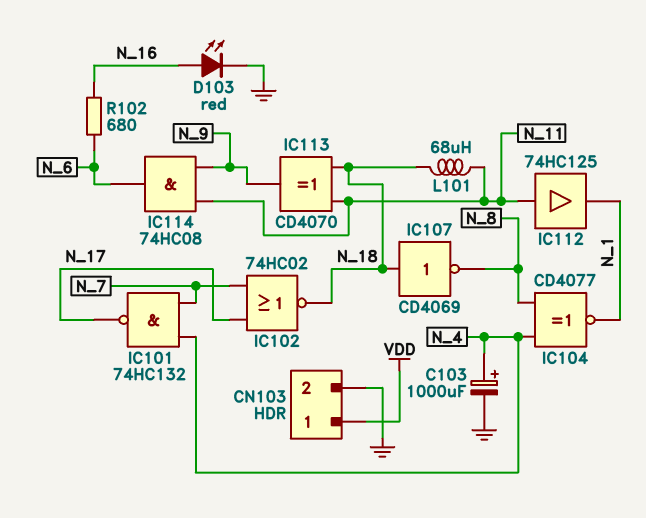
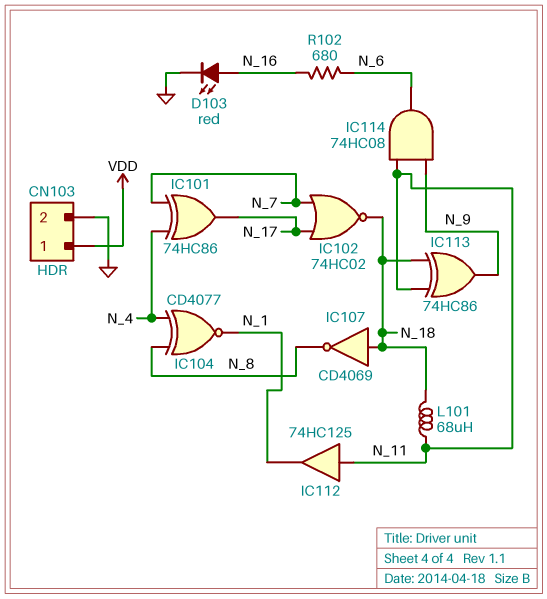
C103: 1000uF (plus N_4, minus GND) -> none
IC101: NAND 74HC132 (in N_4, in N_7, out N_17) -> XOR 74HC86 (in N_4, in N_7, out N_17)
IC113: XOR CD4070 (in N_11, in N_18, out N_9) -> XOR 74HC86 (in N_11, in N_18, out N_9)

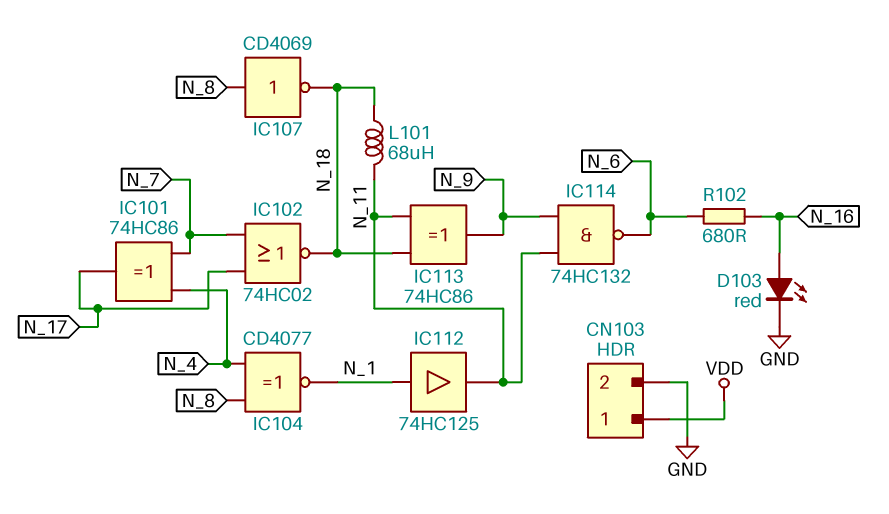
IC107: NOT CD4069 (in N_18, out N_8) -> NOT CD4069 (in N_8, out N_18)
IC112: buffer 74HC125 (in N_11, out N_1) -> buffer 74HC125 (in N_1, out N_11)
IC114: AND 74HC08 (in N_9, in N_11, out N_6) -> NAND 74HC132 (in N_9, in N_11, out N_6)

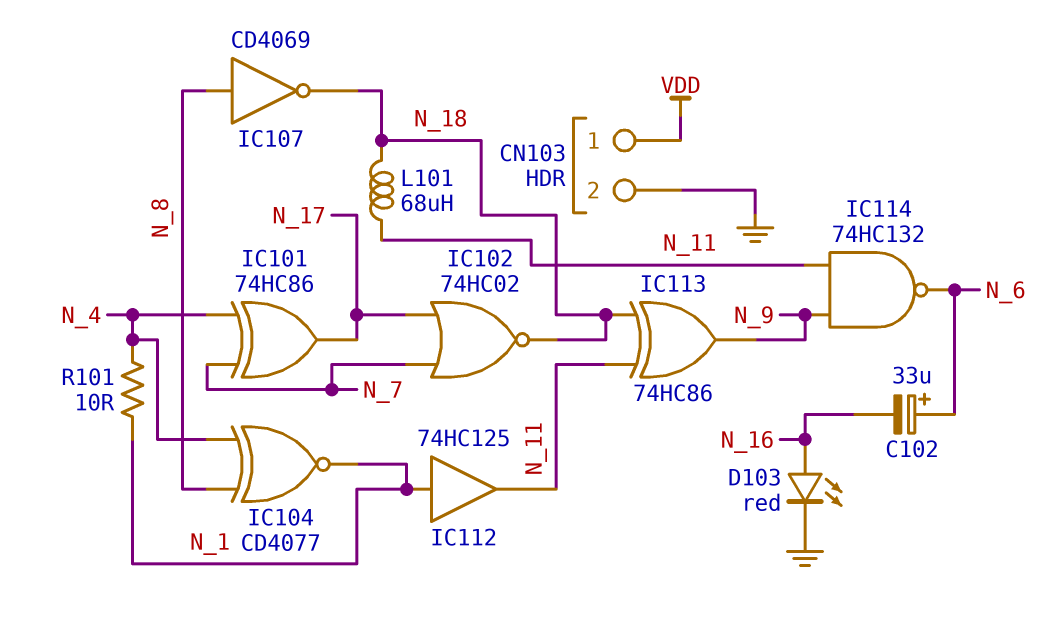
C102: none -> 33uF (plus N_6, minus N_16)
R101: none -> 10 (N_1, N_4)
R102: 680 (N_6, N_16) -> none

